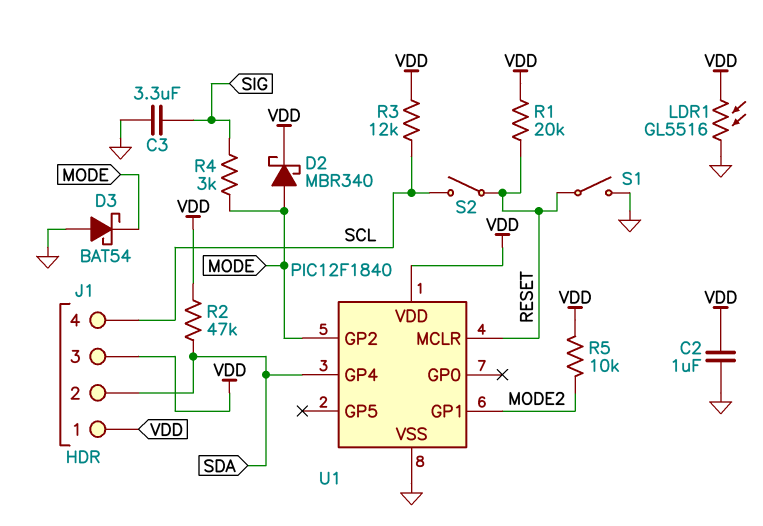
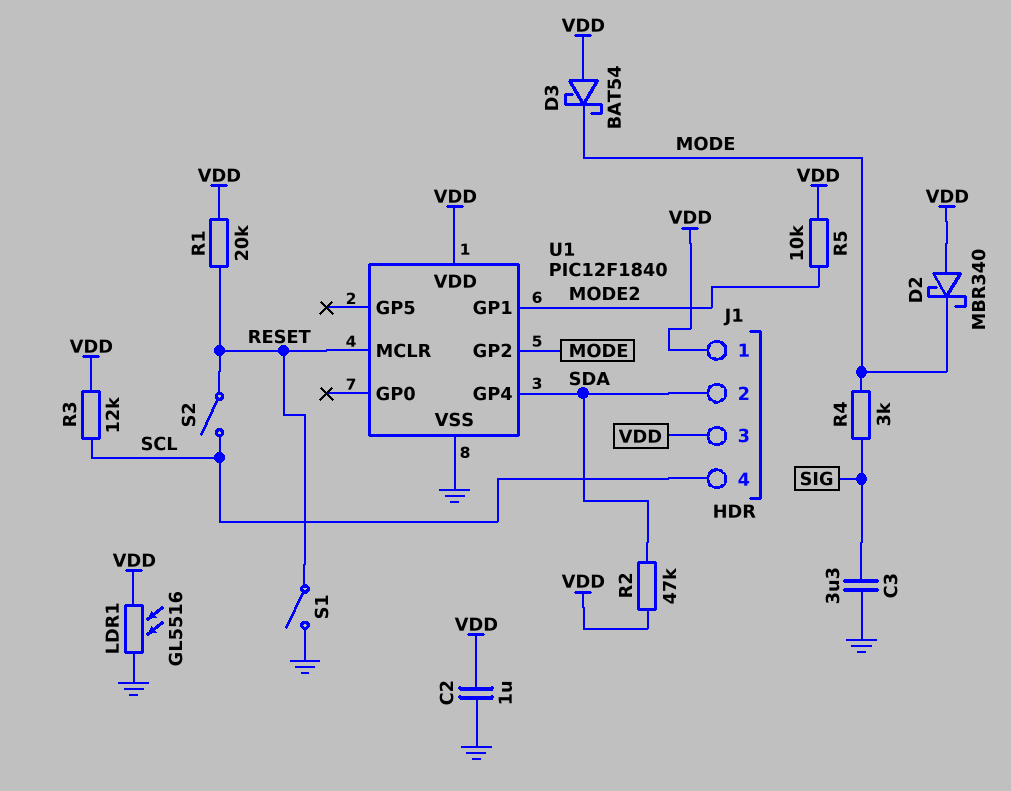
D2: schottky MBR340 (A MODE, K VDD) -> schottky MBR340 (A VDD, K MODE)
D3: schottky BAT54 (A GND, K MODE) -> schottky BAT54 (A VDD, K MODE)

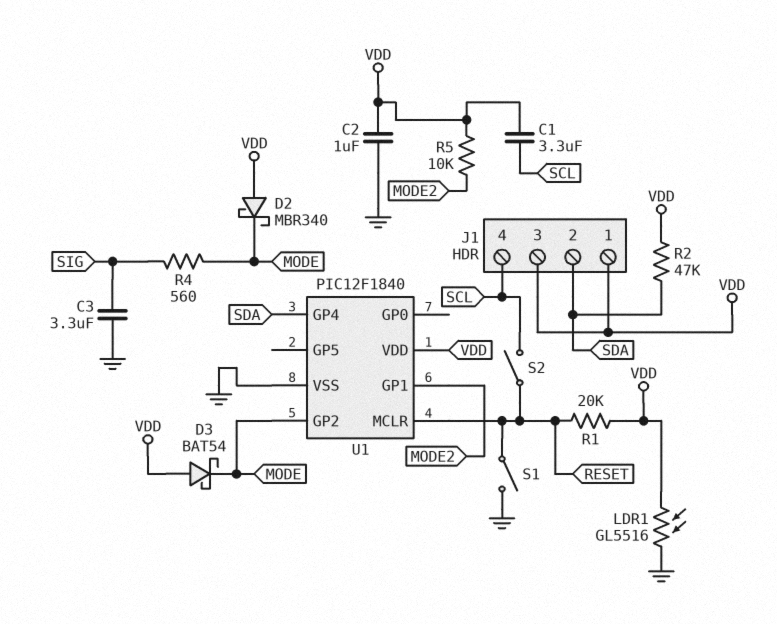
C1: none -> 3.3uF (SCL, VDD)
R3: 12k (SCL, VDD) -> none
R4: 3k (MODE, SIG) -> 560 (MODE, SIG)

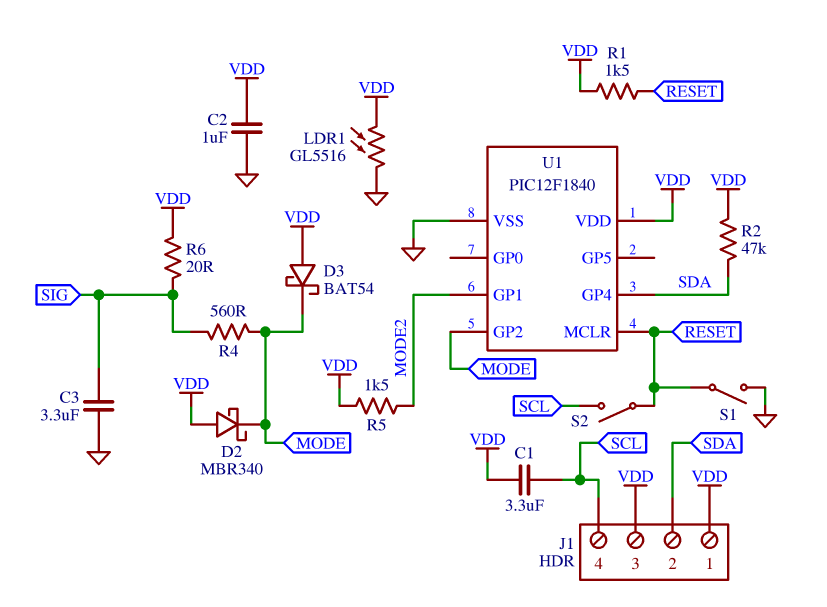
R1: 20k (RESET, VDD) -> 1.5k (RESET, VDD)
R5: 10k (MODE2, VDD) -> 1.5k (MODE2, VDD)
R6: none -> 20 (SIG, VDD)

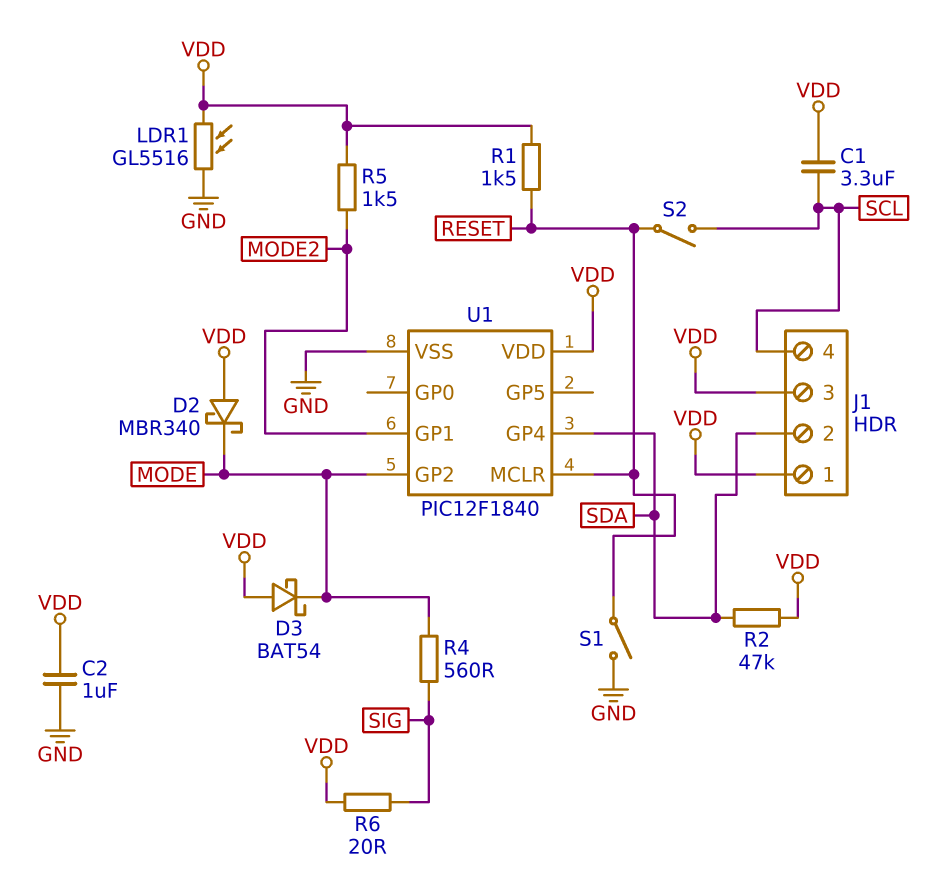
C3: 3.3uF (GND, SIG) -> none

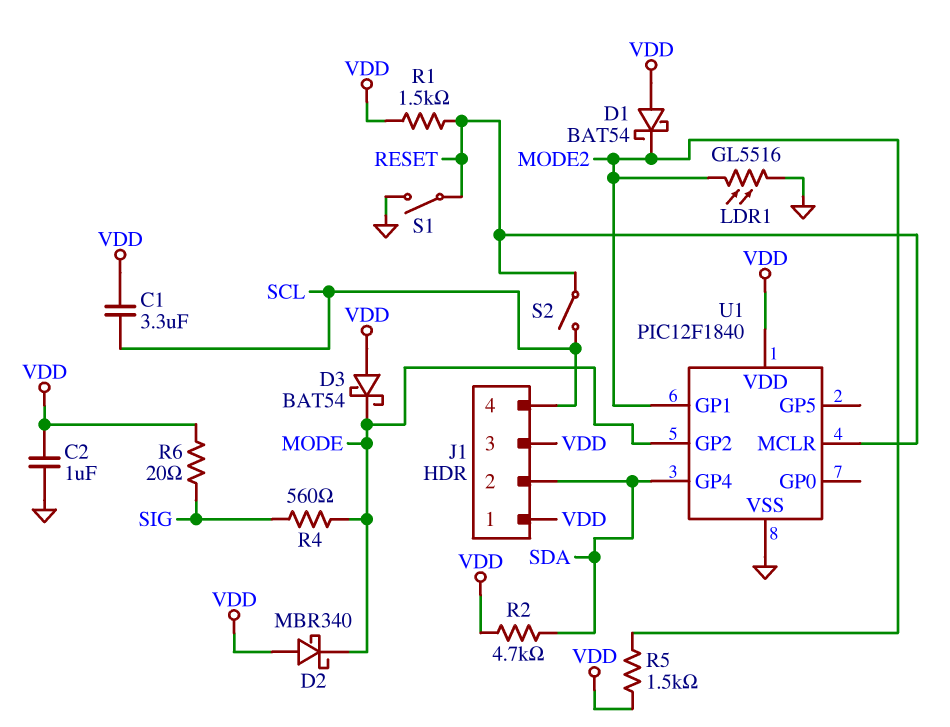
D1: none -> schottky BAT54 (A VDD, K MODE2)
LDR1: GL5516 (GND, VDD) -> GL5516 (GND, MODE2)
R2: 47k (SDA, VDD) -> 4.7k (SDA, VDD)

